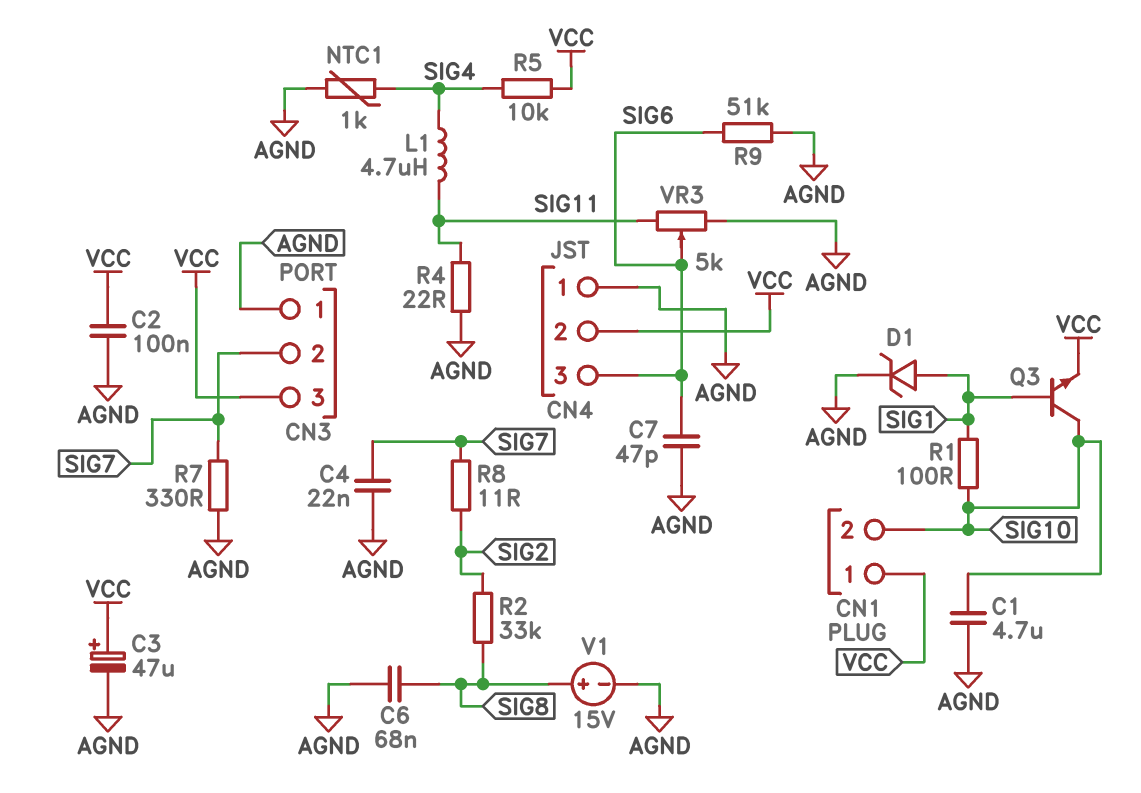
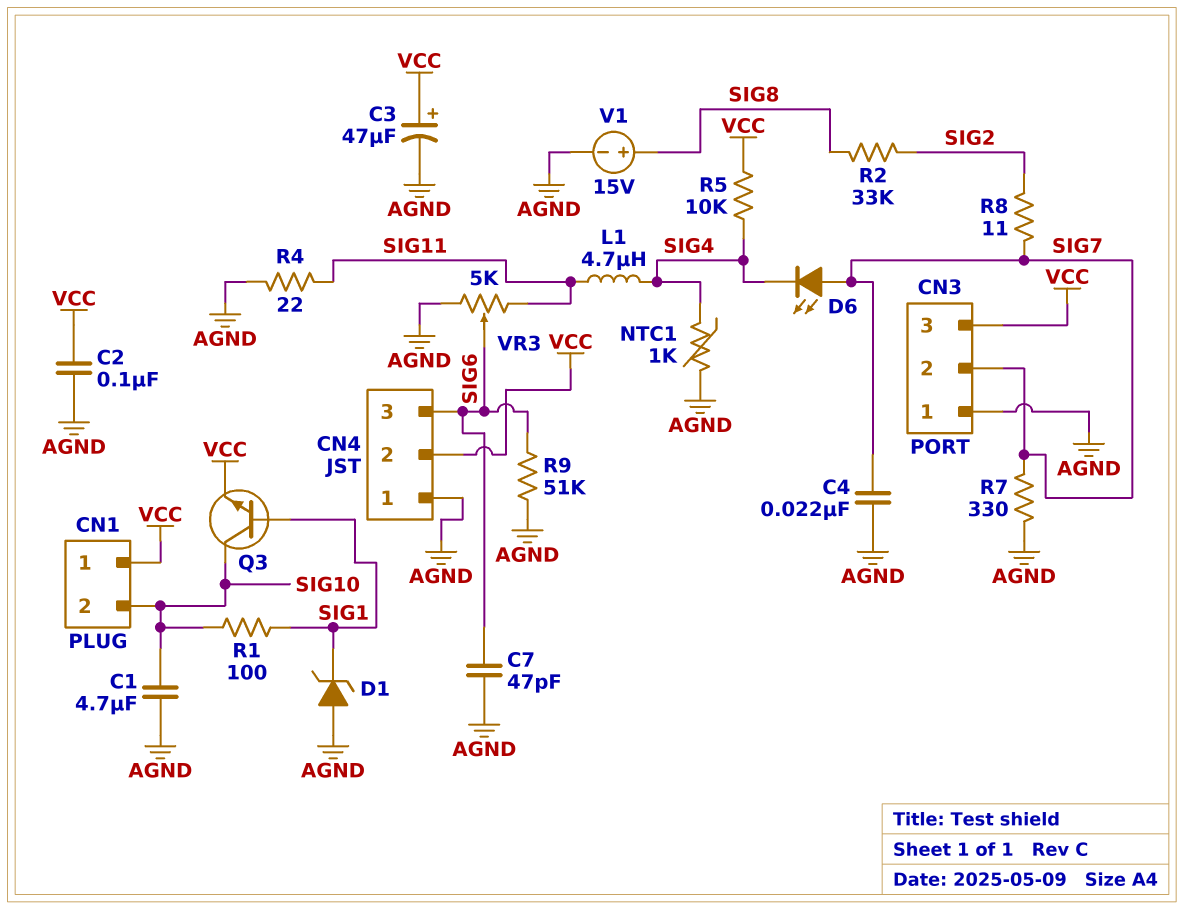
C6: 68nF (AGND, SIG8) -> none
D1: zener (A SIG1, K AGND) -> zener (A AGND, K SIG1)
D6: none -> LED (A SIG7, K SIG4)

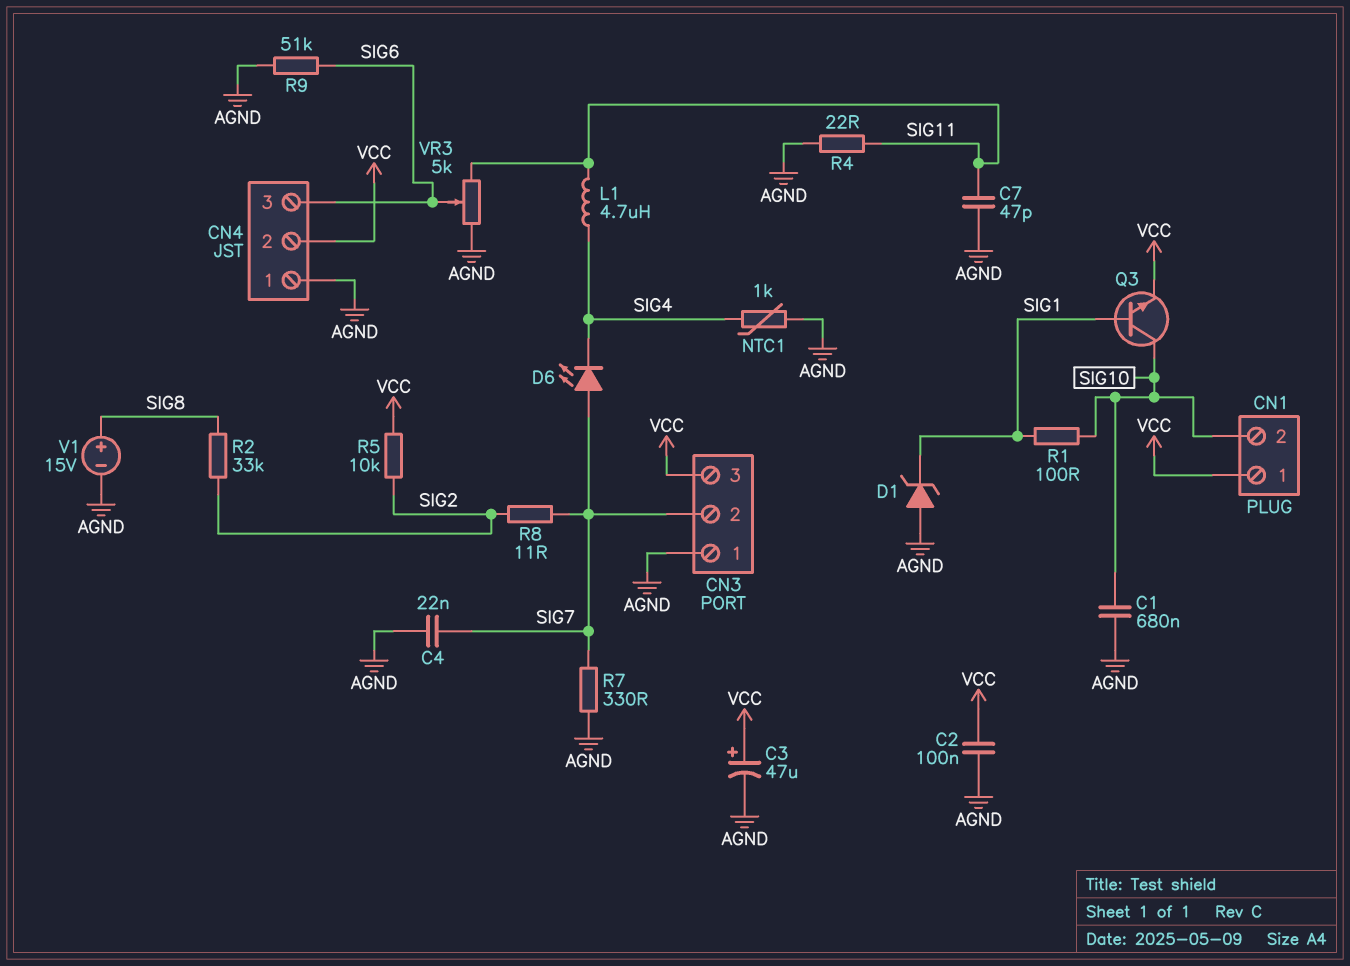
C1: 4.7uF (AGND, SIG10) -> 680nF (AGND, SIG10)
C7: 47pF (AGND, SIG6) -> 47pF (AGND, SIG11)
R5: 10k (SIG4, VCC) -> 10k (SIG2, VCC)

